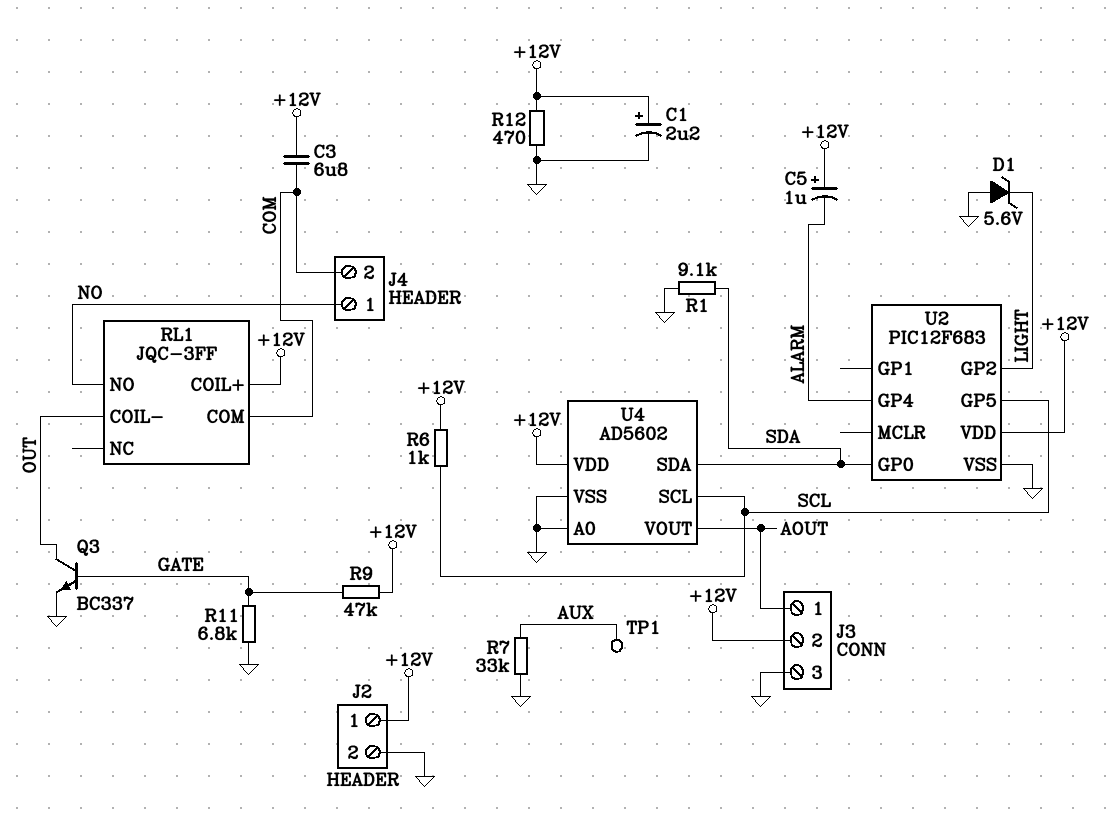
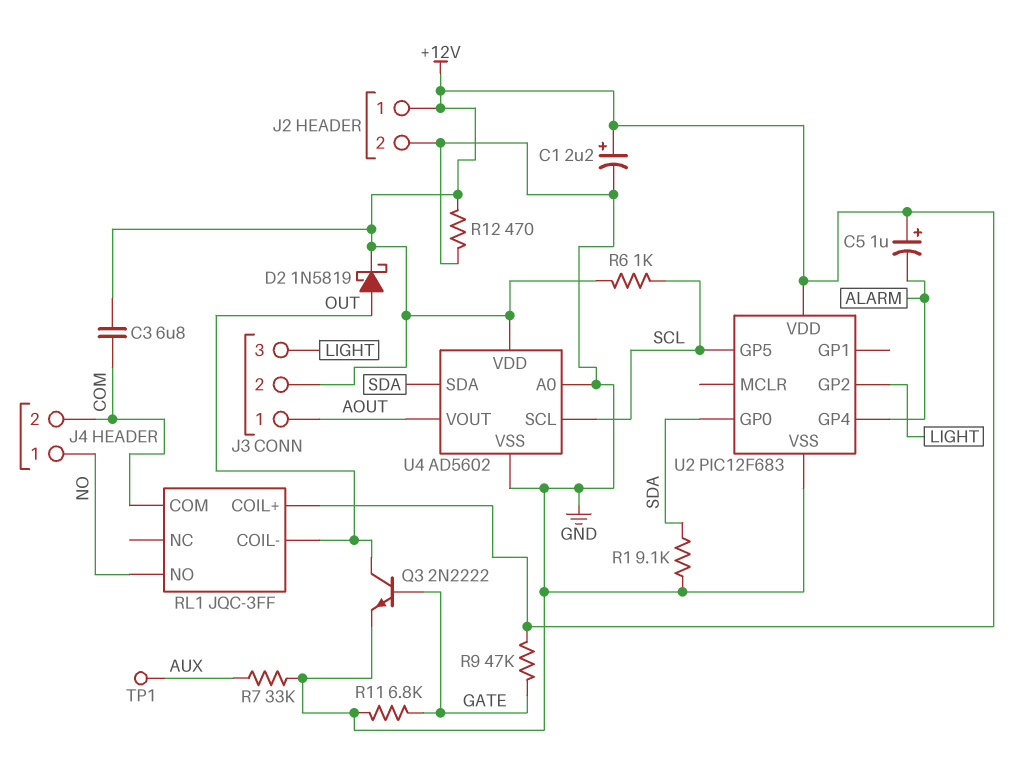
D1: zener 5.6V (A GND, K LIGHT) -> none
D2: none -> schottky 1N5819 (A OUT, K +12V)
J3 pin 3: GND -> LIGHT
Q3: NPN BC337 (B GATE, C OUT, E GND) -> NPN 2N2222 (B GATE, C OUT, E GND)

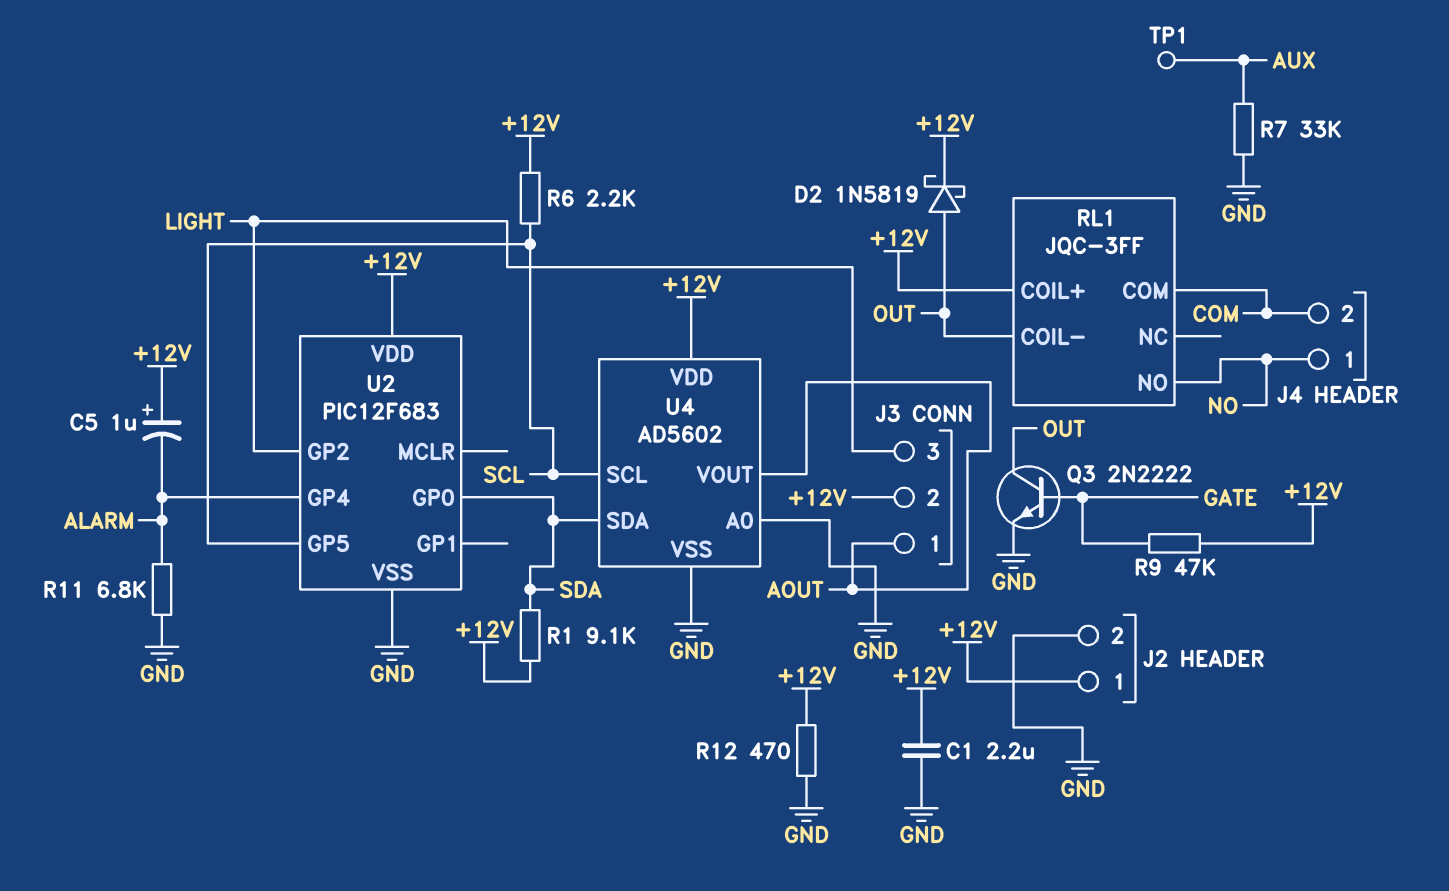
C1: 2.2uF (plus +12V, minus GND) -> 2.2uF (+12V, GND)
C3: 6.8uF (+12V, COM) -> none
R1: 9.1k (GND, SDA) -> 9.1k (+12V, SDA)
R6: 1k (+12V, SCL) -> 2.2k (+12V, SCL)
R11: 6.8k (GATE, GND) -> 6.8k (ALARM, GND)

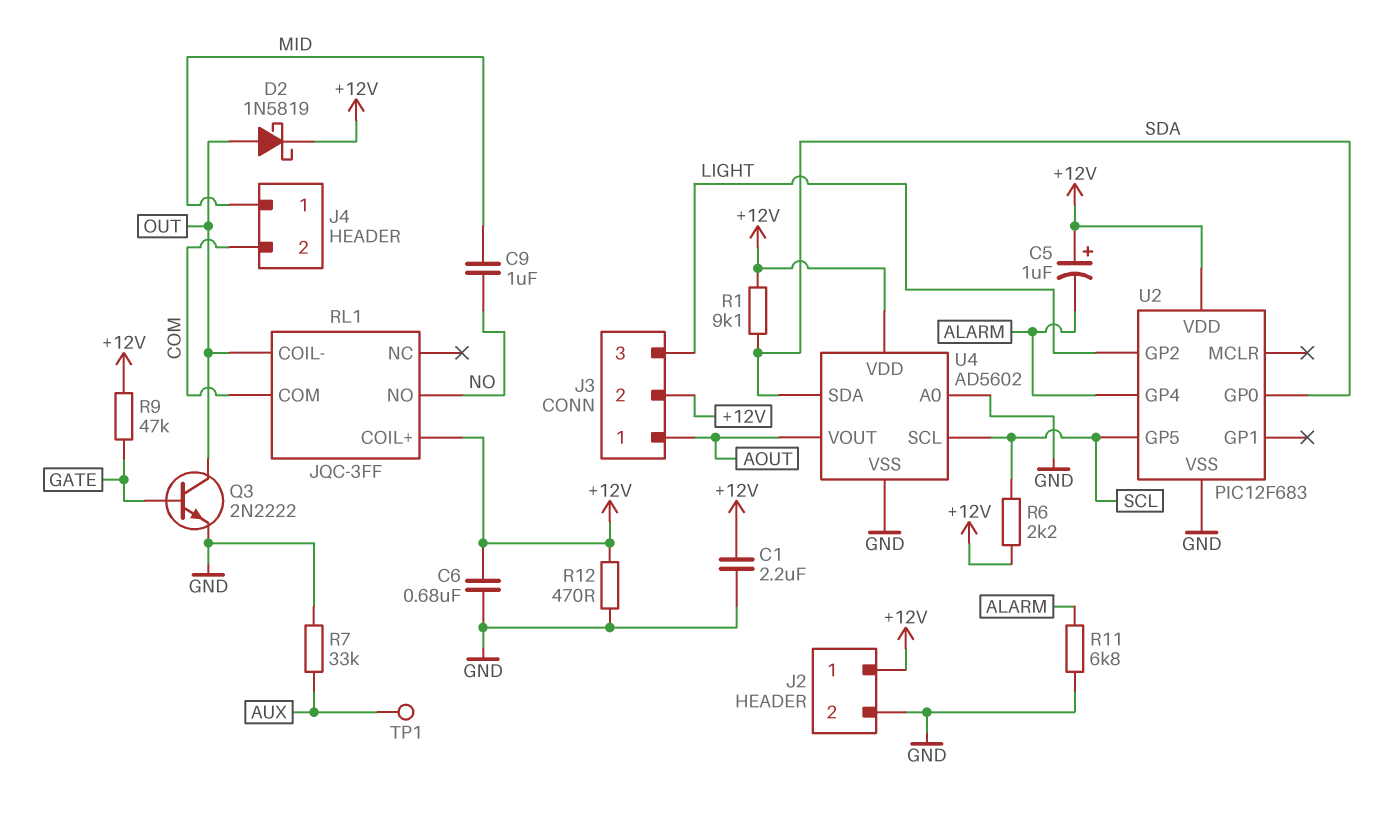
C6: none -> 680nF (+12V, GND)
C9: none -> 1uF (MID, NO)
J4 pin 1: NO -> MID

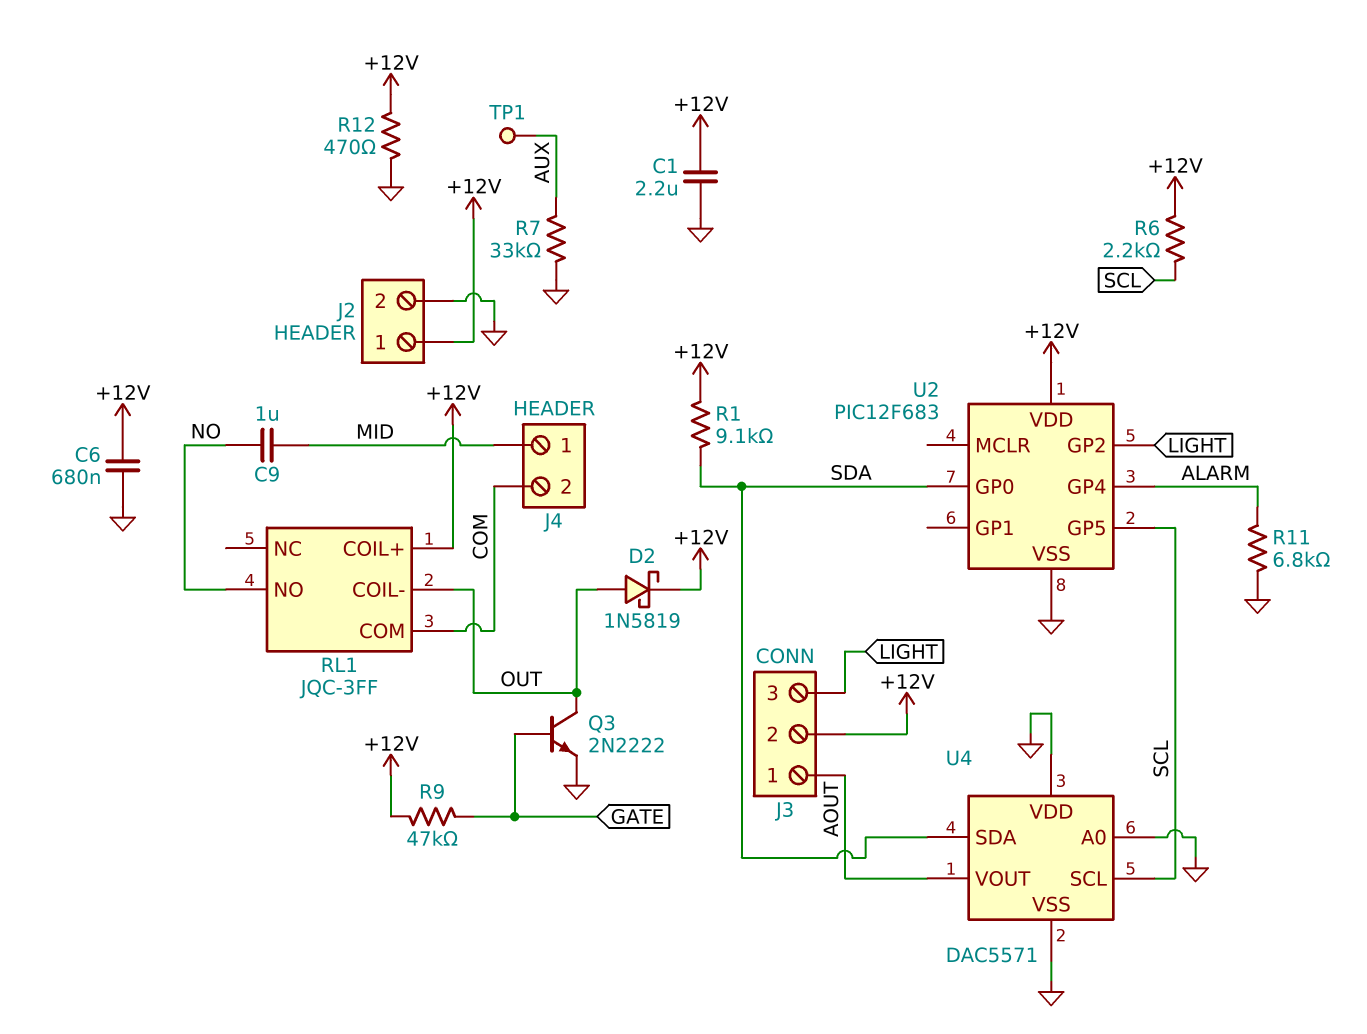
C5: 1uF (plus +12V, minus ALARM) -> none
U4: AD5602 -> DAC5571
U4 pin VDD: +12V -> GND

